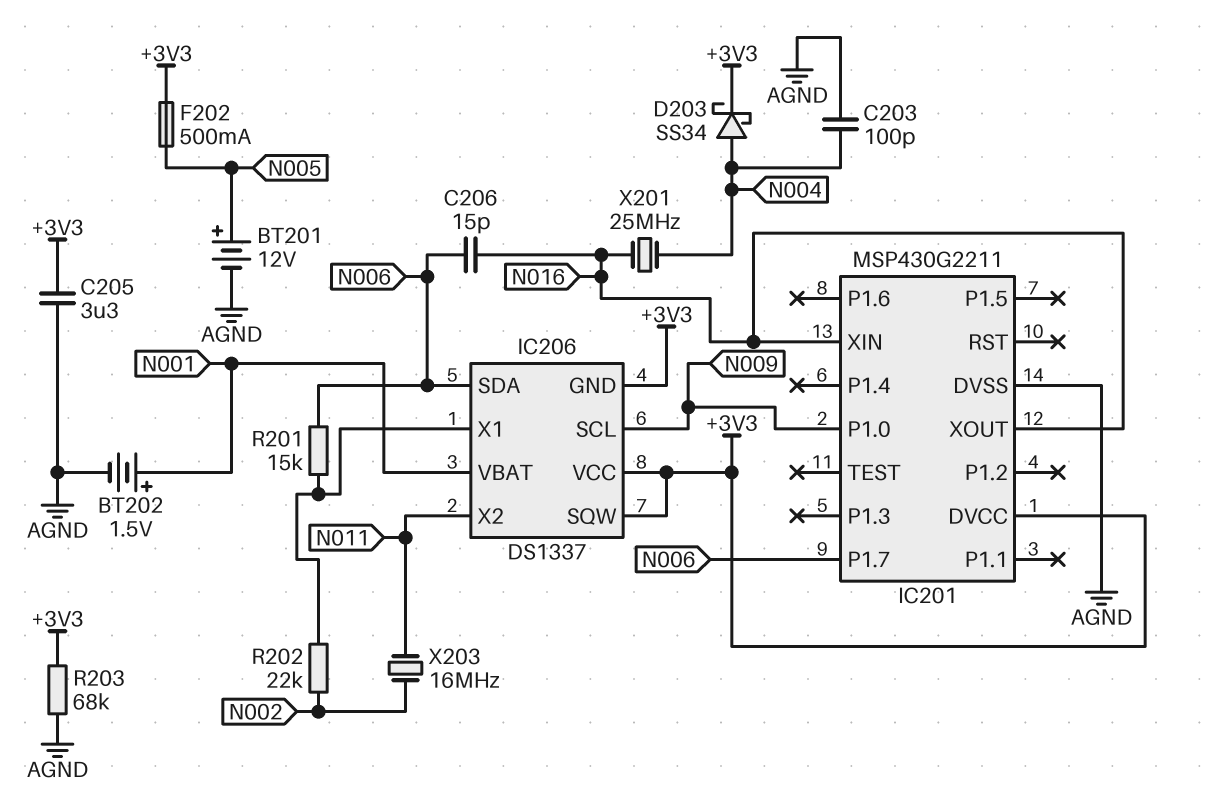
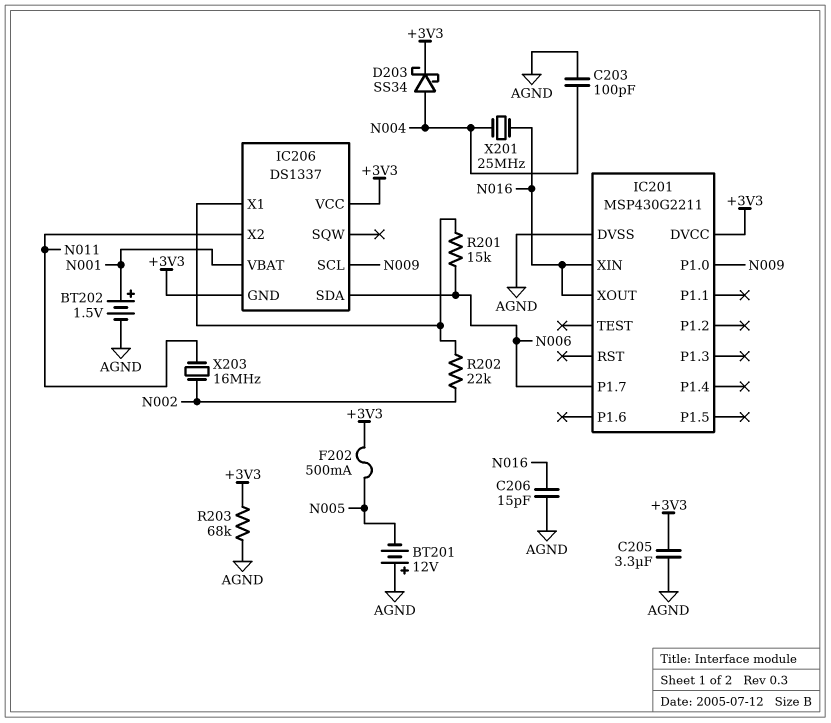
BT201: 12V (plus N005, minus AGND) -> 12V (plus AGND, minus N005)
C206: 15pF (N006, N016) -> 15pF (AGND, N016)
IC206 pin SQW: +3V3 -> none

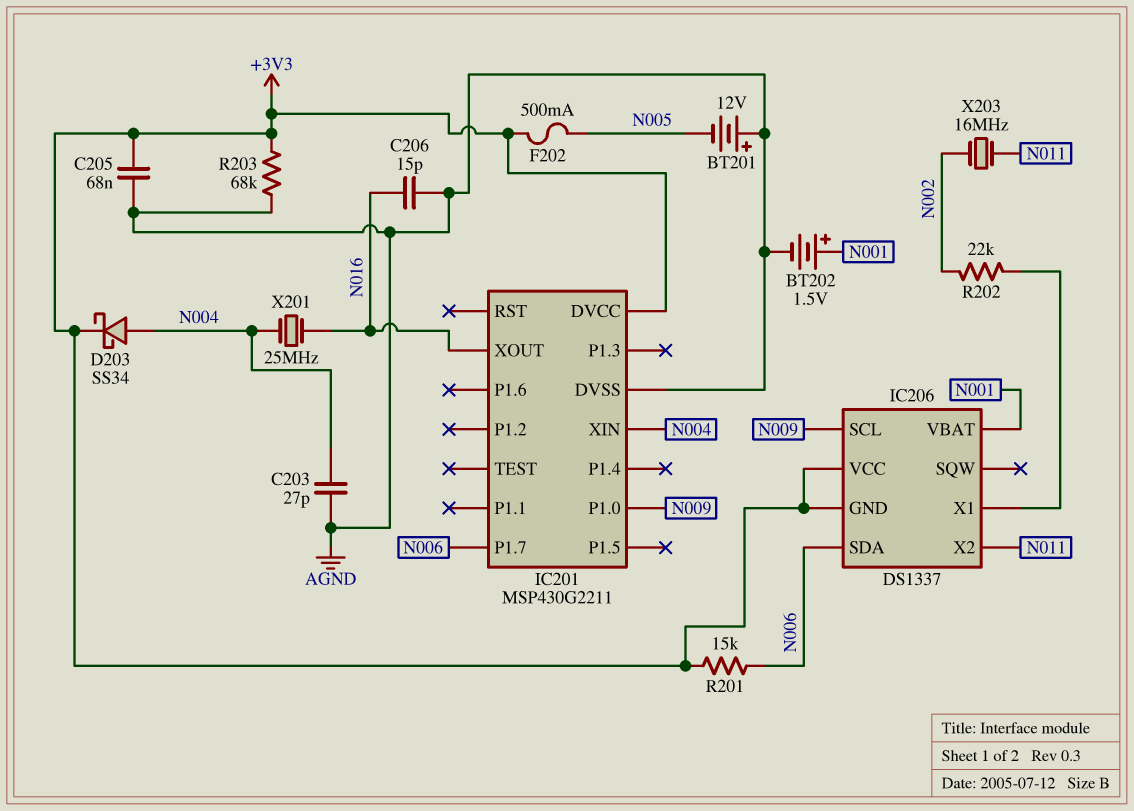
C203: 100pF (AGND, N004) -> 27pF (AGND, N004)
C205: 3.3uF (+3V3, AGND) -> 68nF (+3V3, AGND)
IC201 pin XIN: N016 -> N004
R201: 15k (IC206/X1, N006) -> 15k (+3V3, N006)

